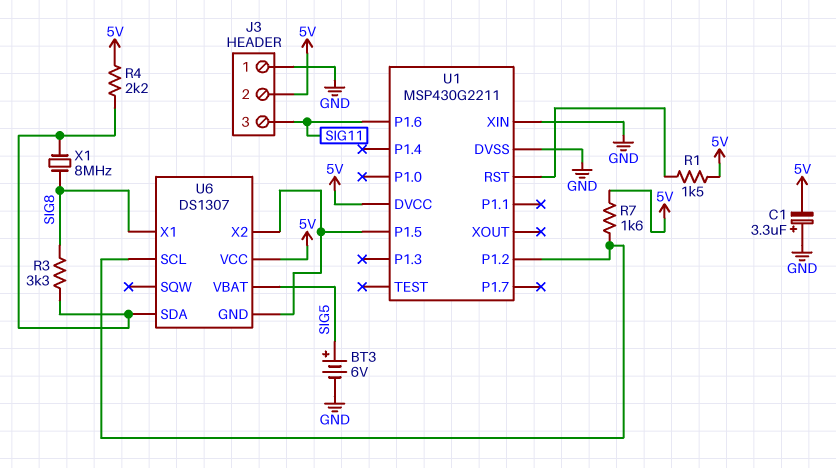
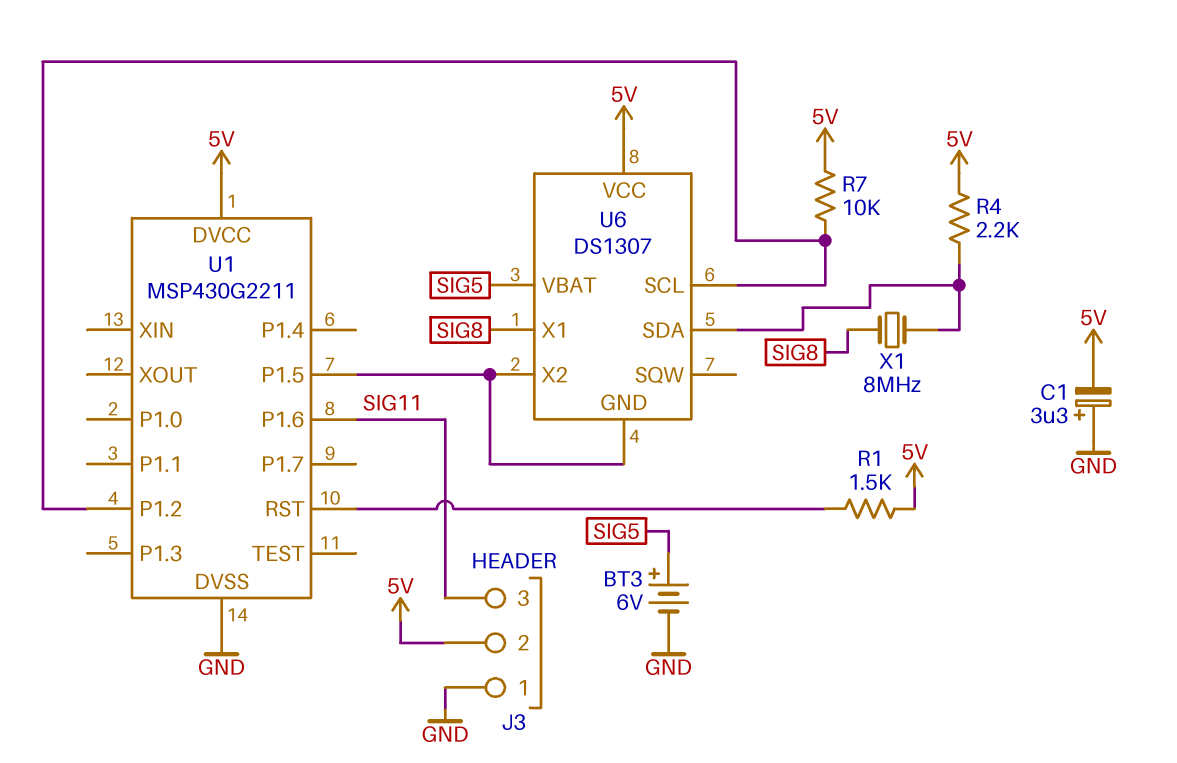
R3: 3.3k (SIG8, U6/SDA) -> none
R7: 1.6k (5V, U1/P1.2) -> 10k (5V, U1/P1.2)
U1 pin XIN: GND -> none

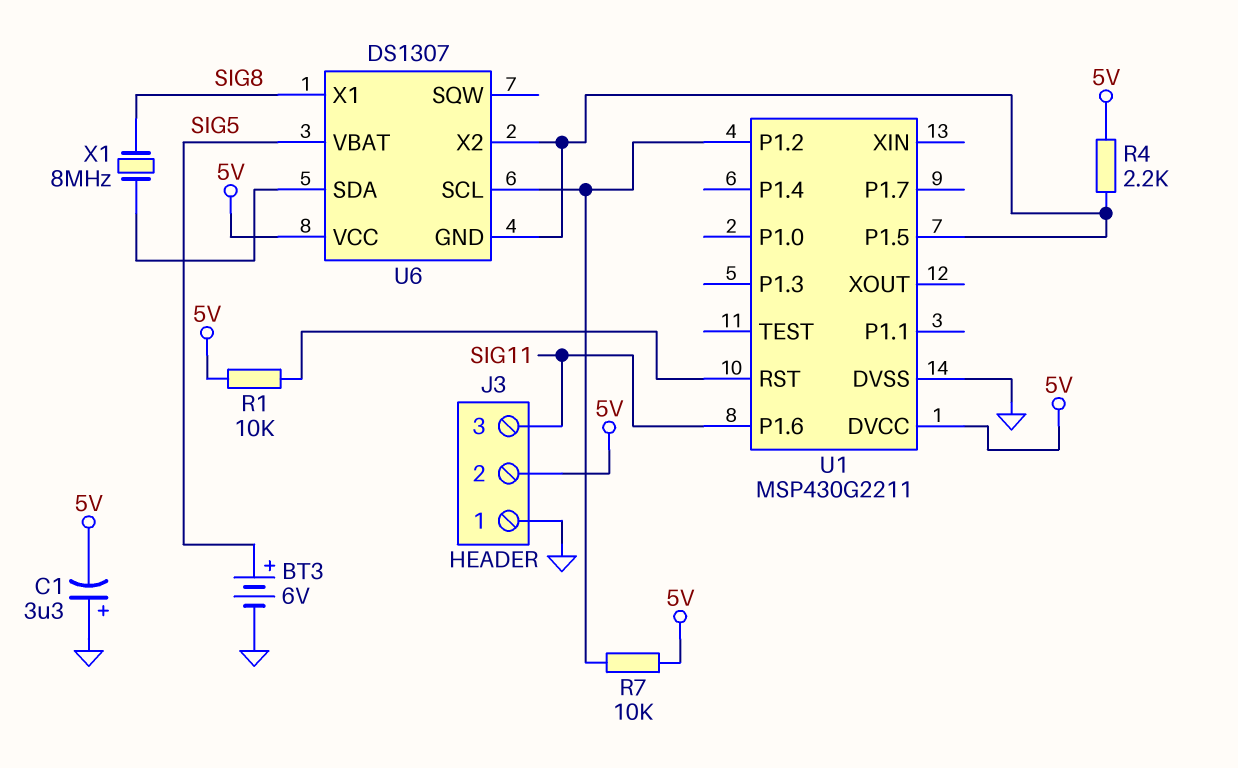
R1: 1.5k (5V, U1/RST) -> 10k (5V, U1/RST)
R4: 2.2k (5V, U6/SDA) -> 2.2k (5V, U1/P1.5)

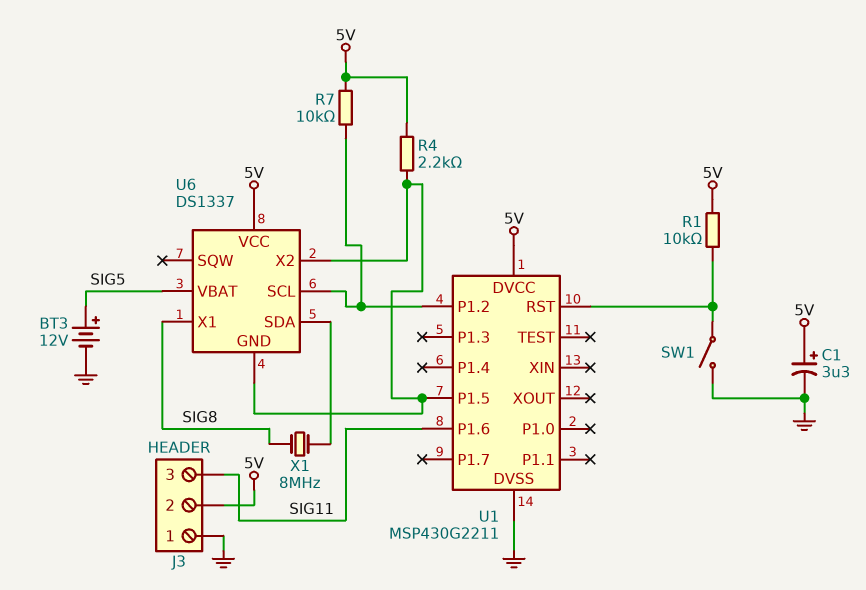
BT3: 6V (plus SIG5, minus GND) -> 12V (plus SIG5, minus GND)
C1: 3.3uF (plus GND, minus 5V) -> 3.3uF (plus 5V, minus GND)
SW1: none -> switch (GND, U1/RST)
U6: DS1307 -> DS1337

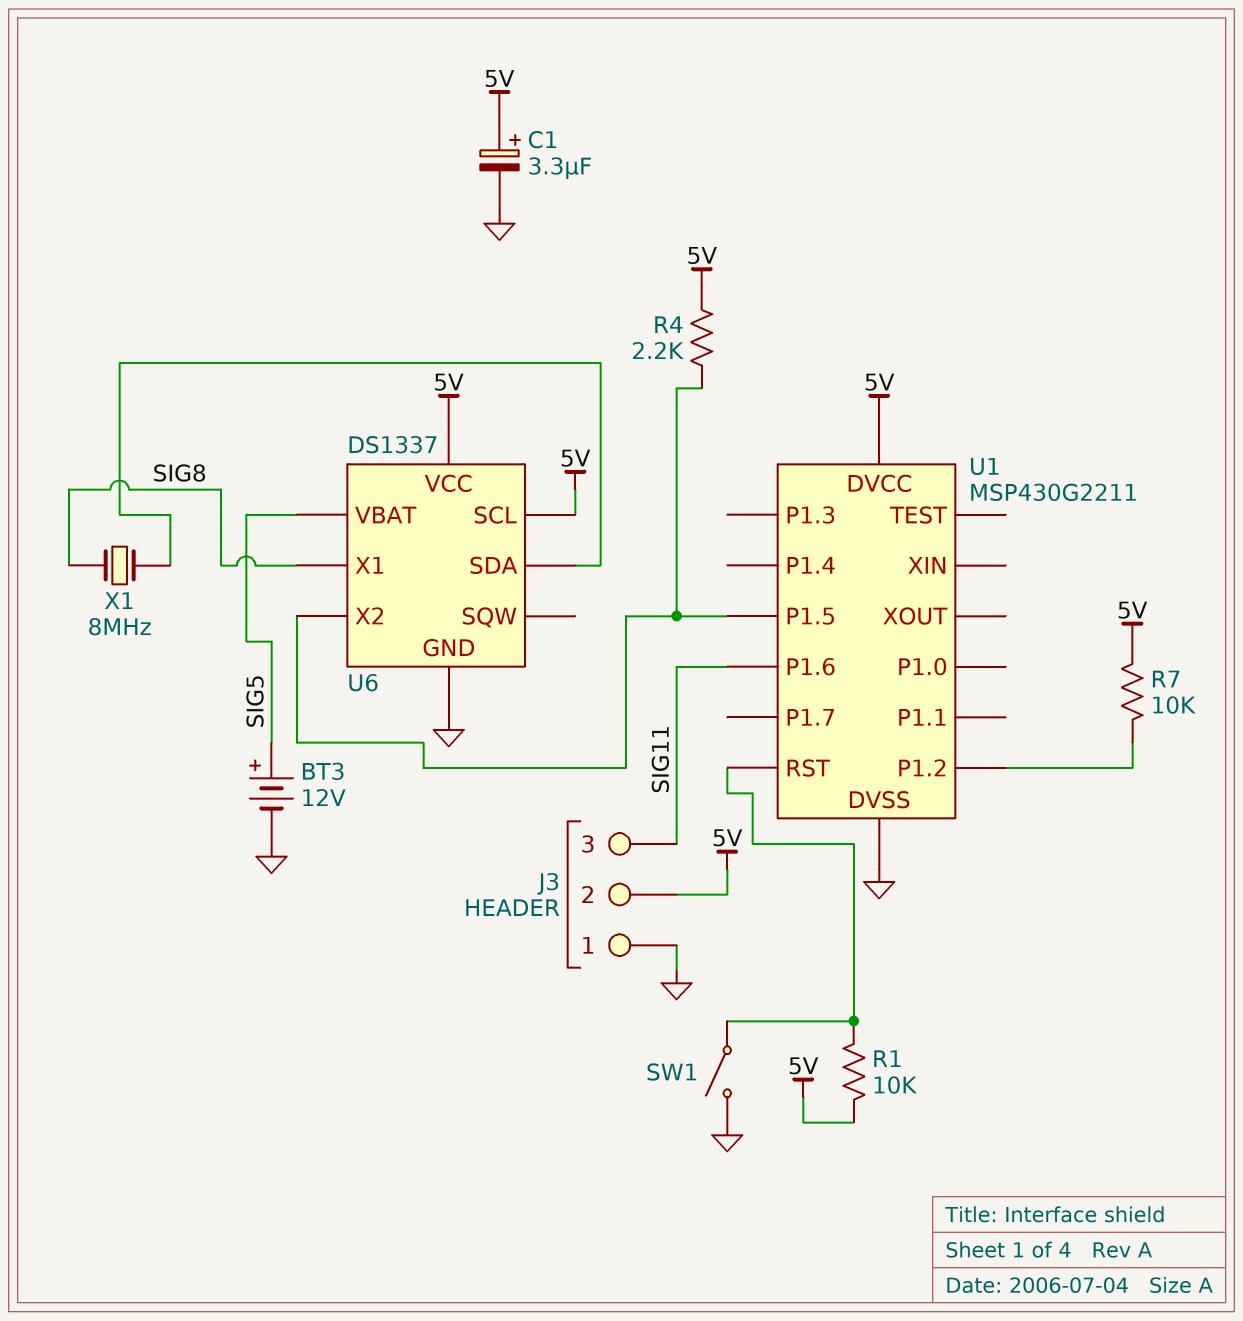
U6 pin GND: U1/P1.5 -> GND
U6 pin SCL: U1/P1.2 -> 5V

